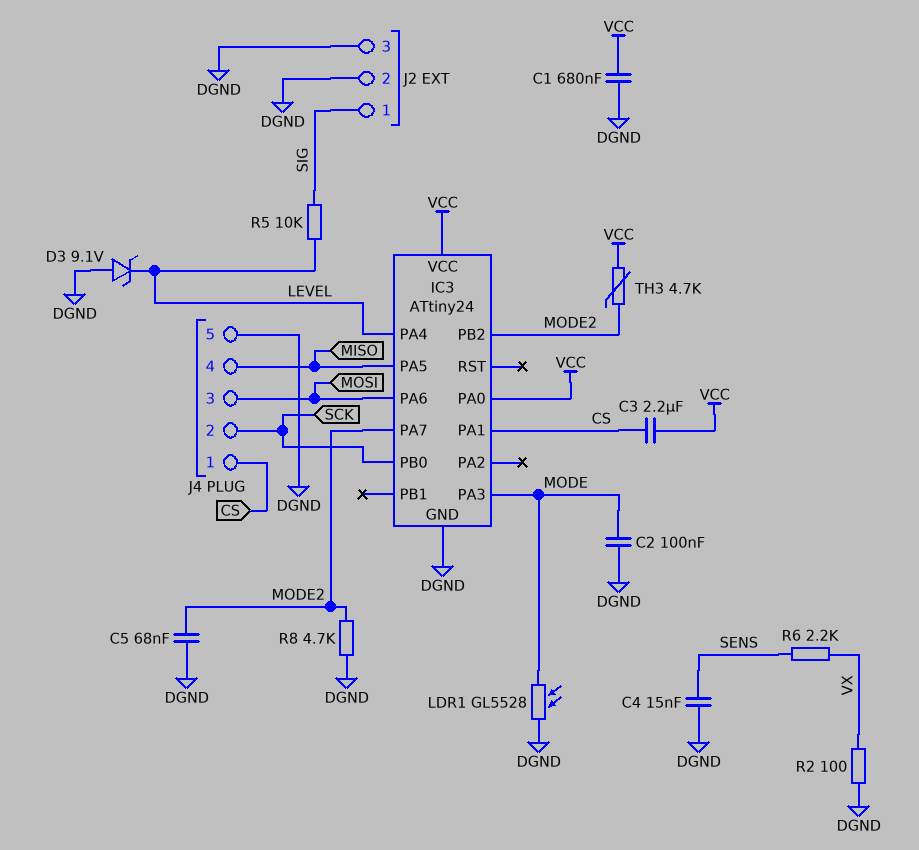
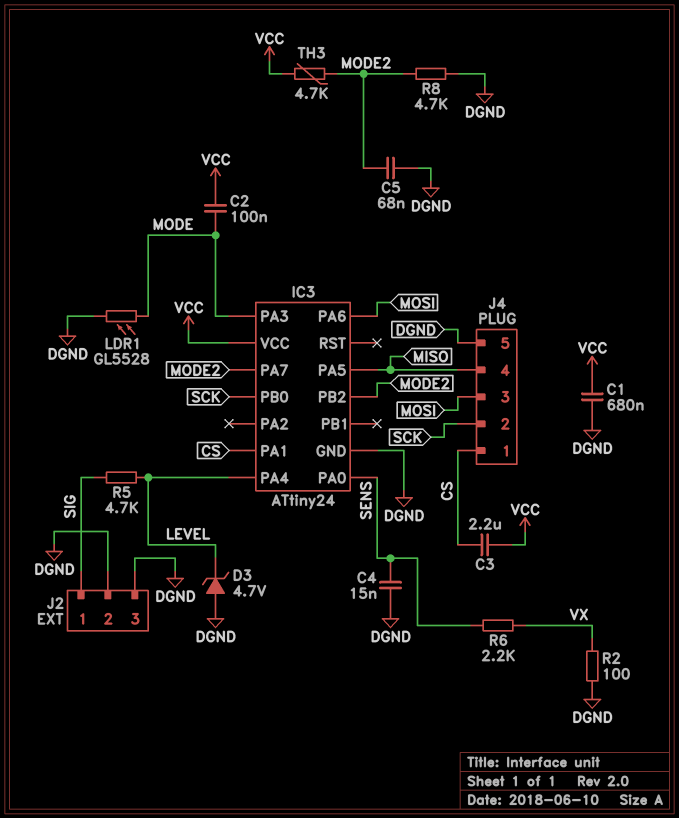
C2: 100nF (DGND, MODE) -> 100nF (MODE, VCC)
D3: zener 9.1V (A DGND, K LEVEL) -> zener 4.7V (A DGND, K LEVEL)
IC3 pin PA0: VCC -> SENS
R5: 10k (LEVEL, SIG) -> 4.7k (LEVEL, SIG)

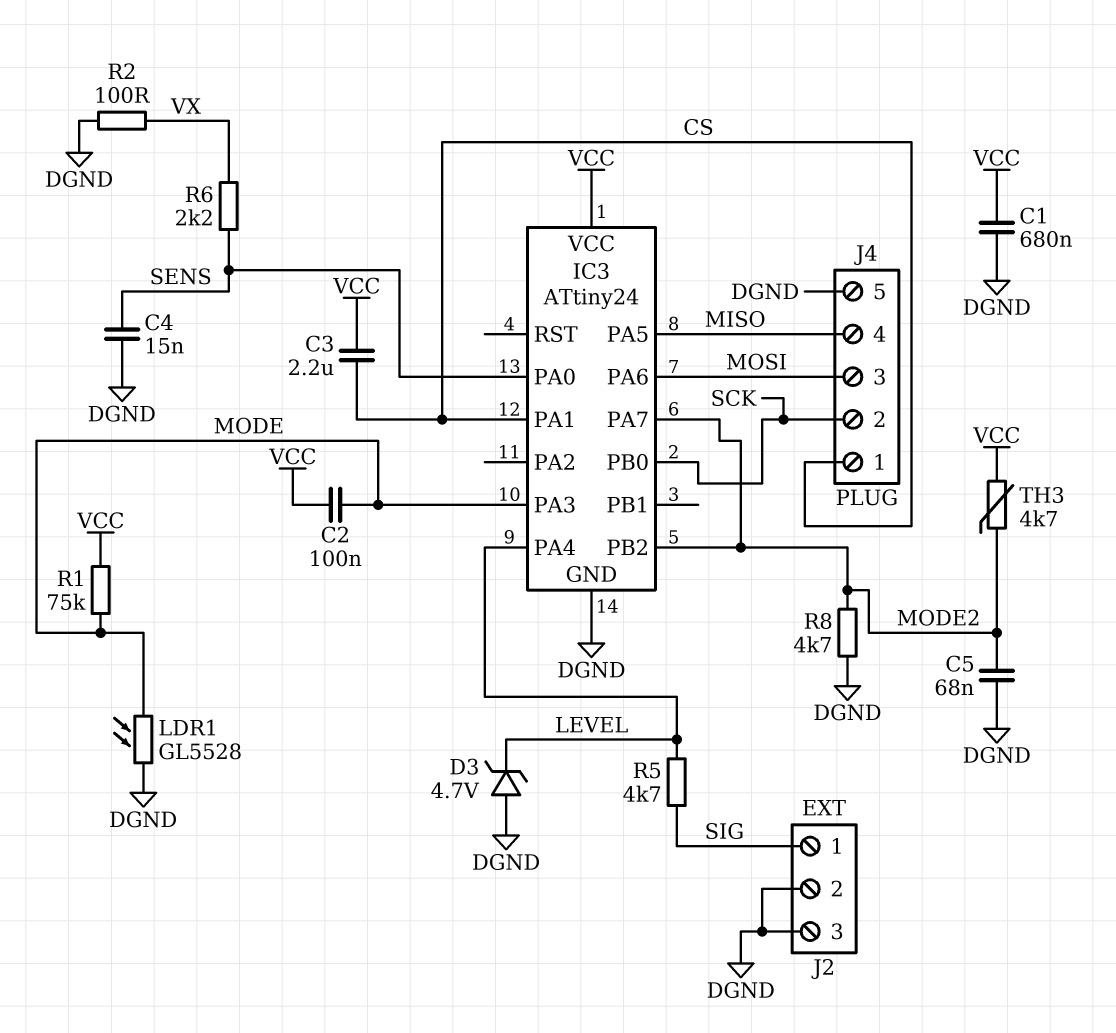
R1: none -> 75k (MODE, VCC)

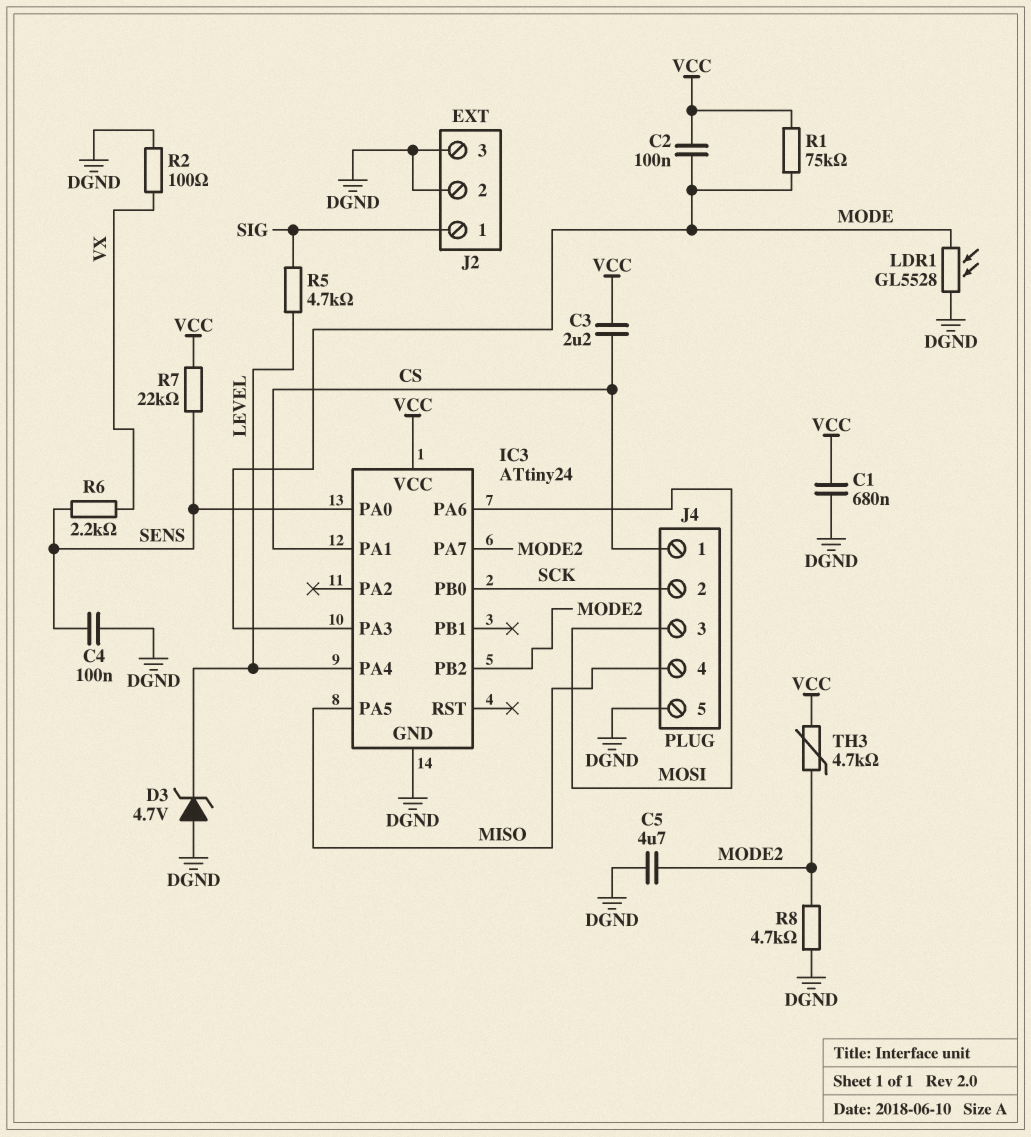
C4: 15nF (DGND, SENS) -> 100nF (DGND, SENS)
C5: 68nF (DGND, MODE2) -> 4.7uF (DGND, MODE2)
R7: none -> 22k (SENS, VCC)

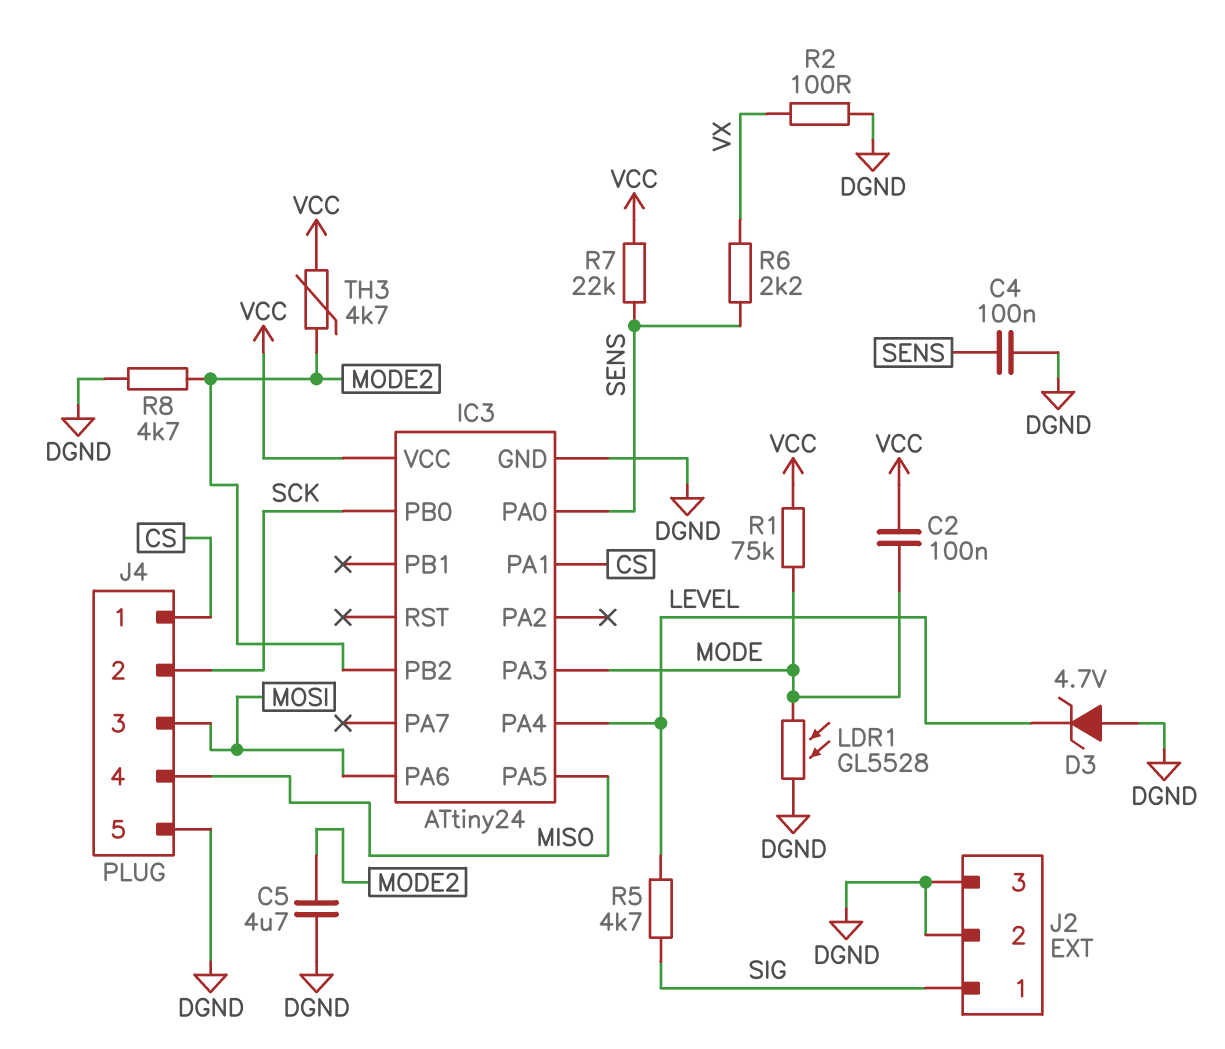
C1: 680nF (DGND, VCC) -> none
C3: 2.2uF (CS, VCC) -> none
IC3 pin PA7: MODE2 -> none

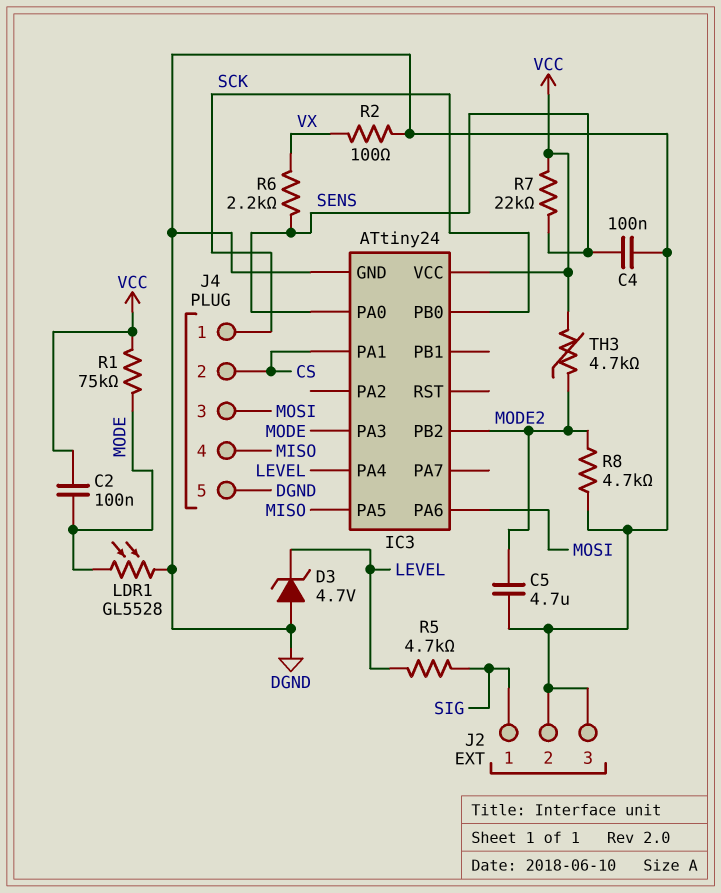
J4 pin 1: CS -> SCK
J4 pin 2: SCK -> CS

